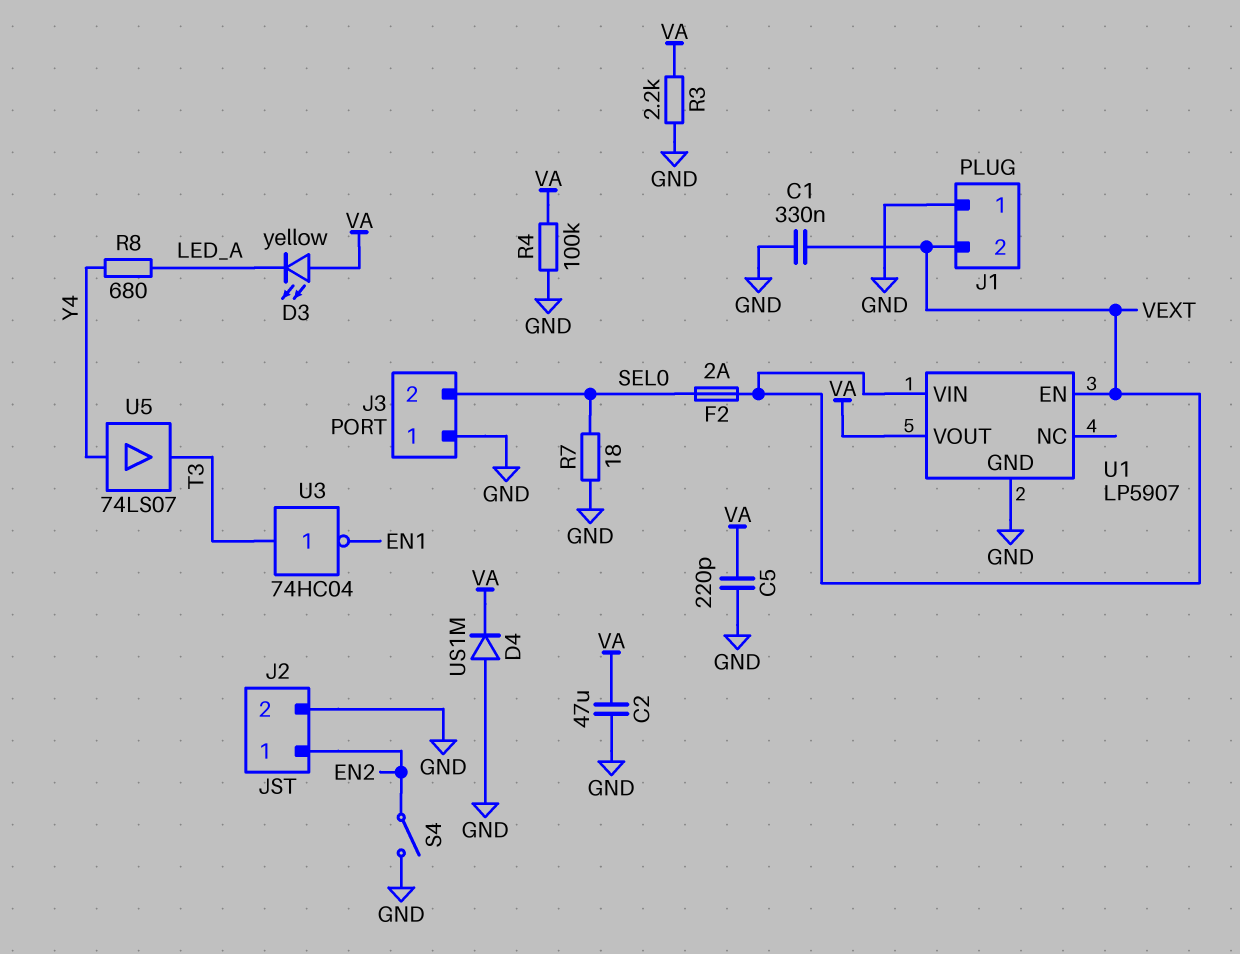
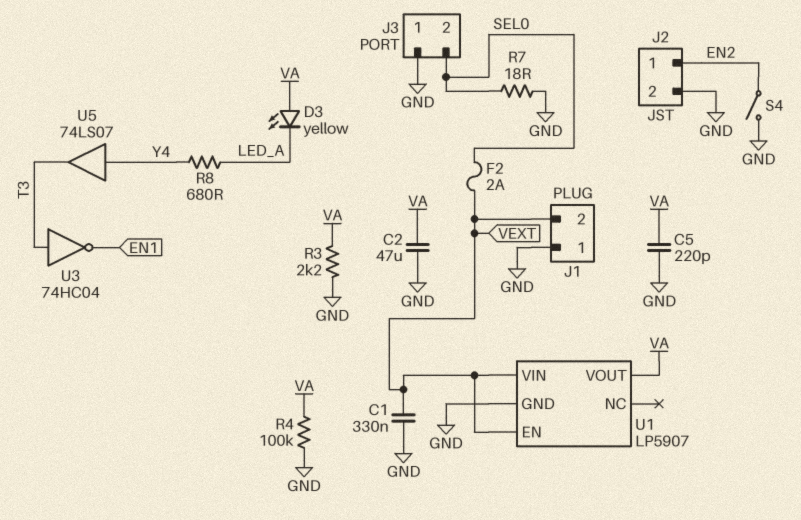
D4: diode US1M (A GND, K VA) -> none

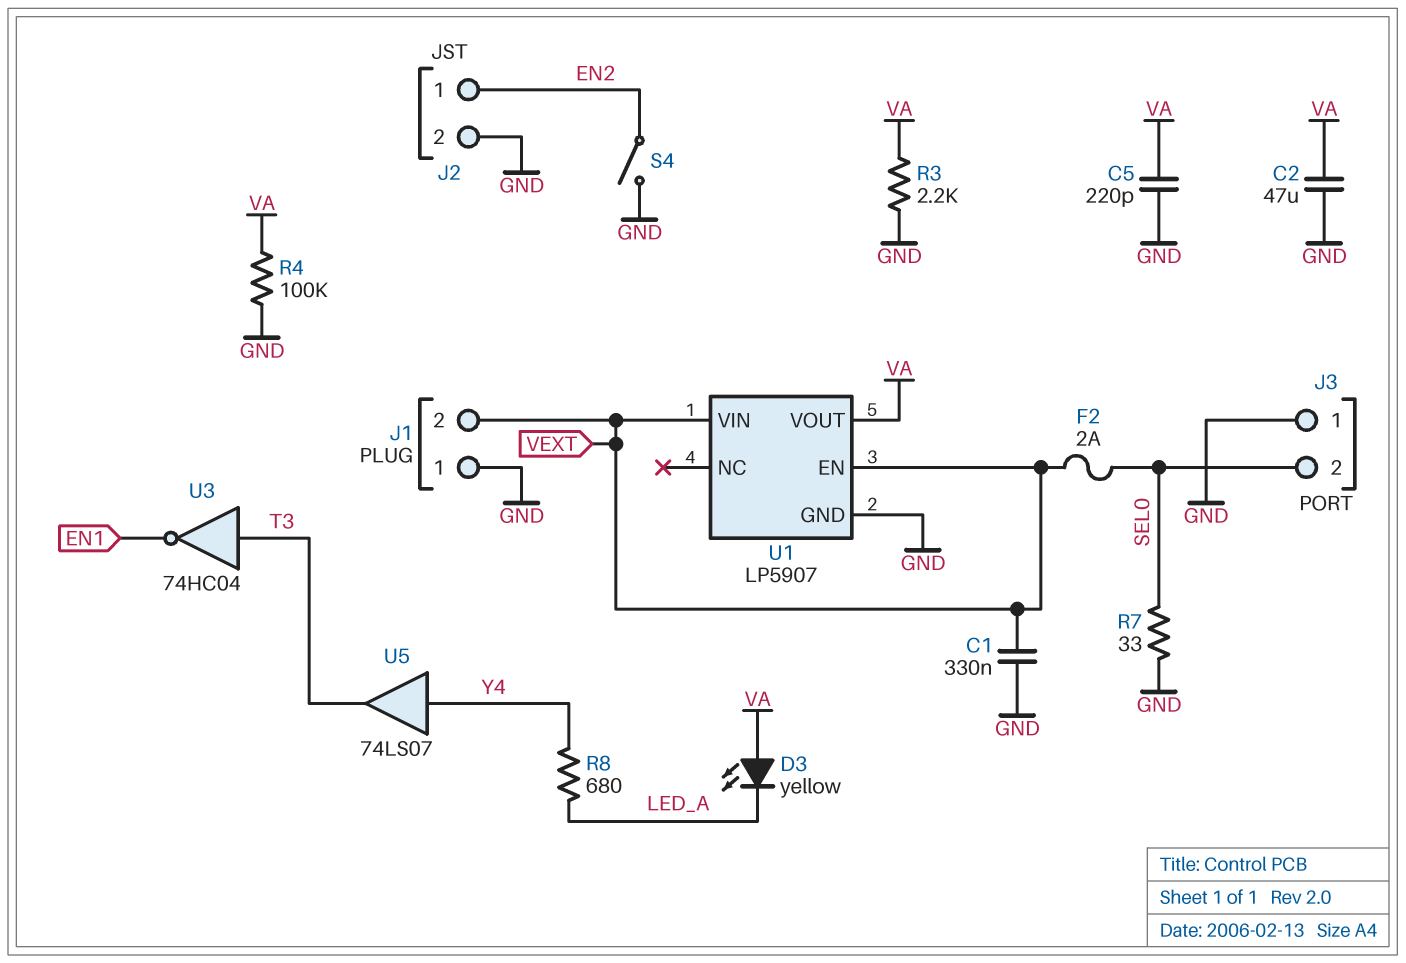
R7: 18 (GND, SEL0) -> 33 (GND, SEL0)

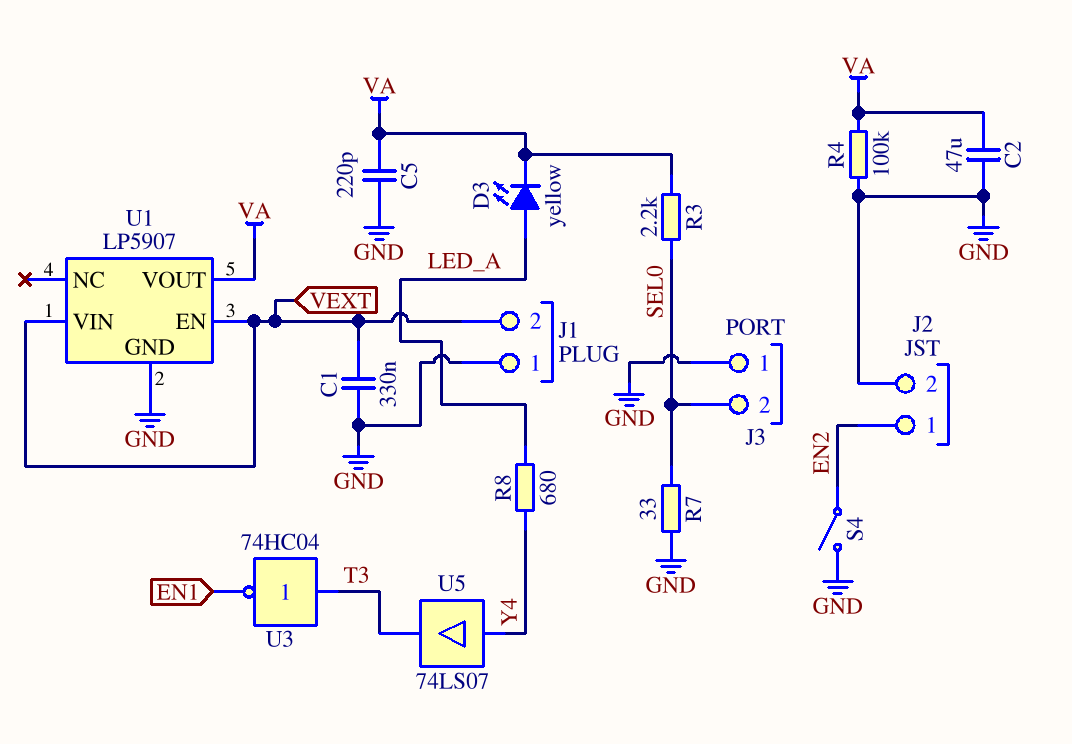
D3: LED yellow (A VA, K LED_A) -> LED yellow (A LED_A, K VA)
F2: 2A (SEL0, VEXT) -> none
R3: 2.2k (GND, VA) -> 2.2k (SEL0, VA)

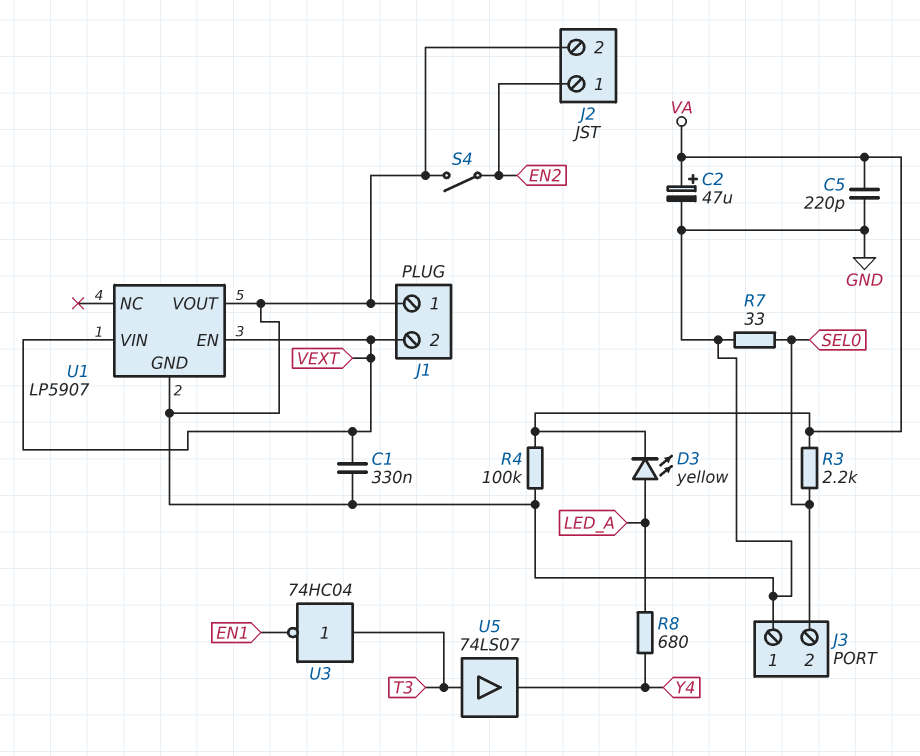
C2: 47uF (GND, VA) -> 47uF (plus VA, minus GND)
U1 pin VOUT: VA -> GND
U5: buffer 74LS07 (in Y4, out T3) -> buffer 74LS07 (in T3, out Y4)

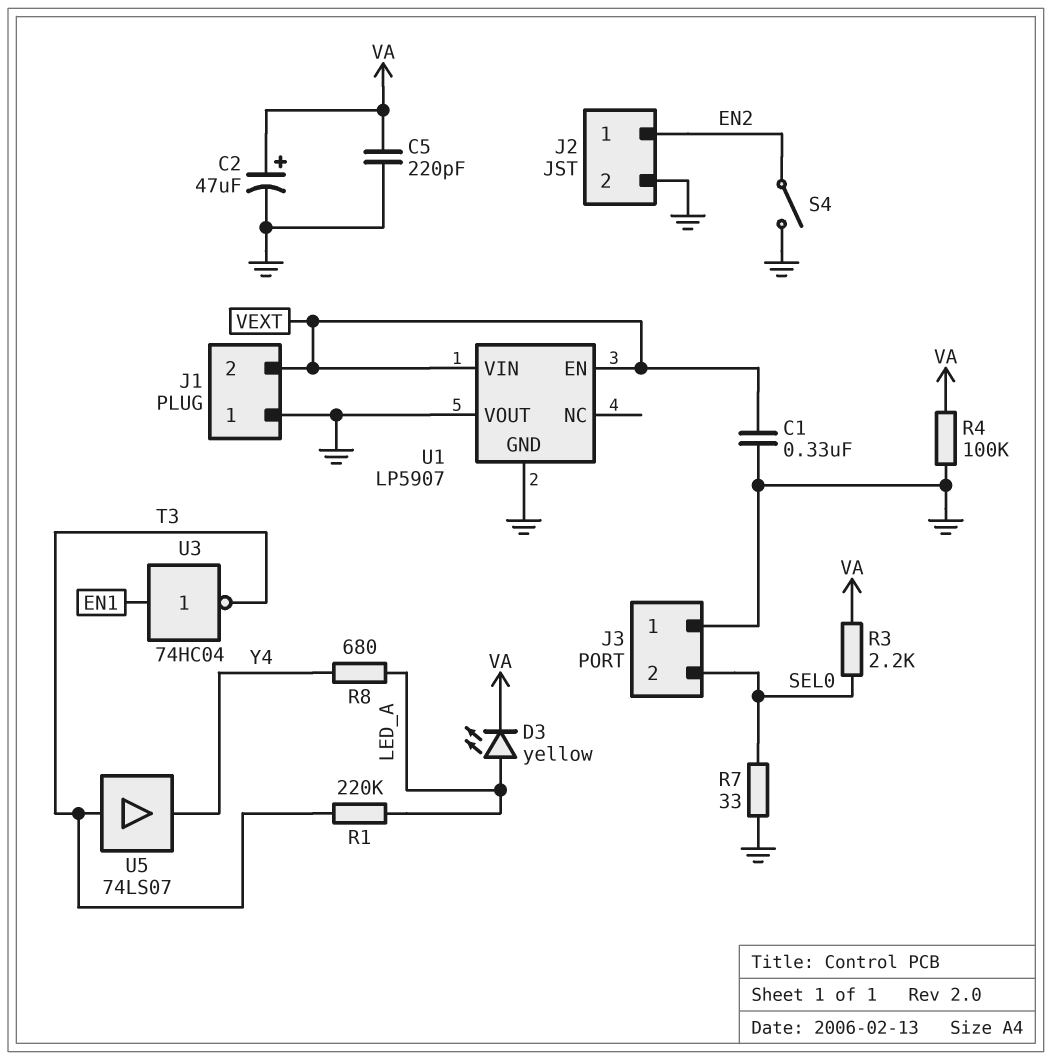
R1: none -> 220k (LED_A, T3)
U3: NOT 74HC04 (in T3, out EN1) -> NOT 74HC04 (in EN1, out T3)

